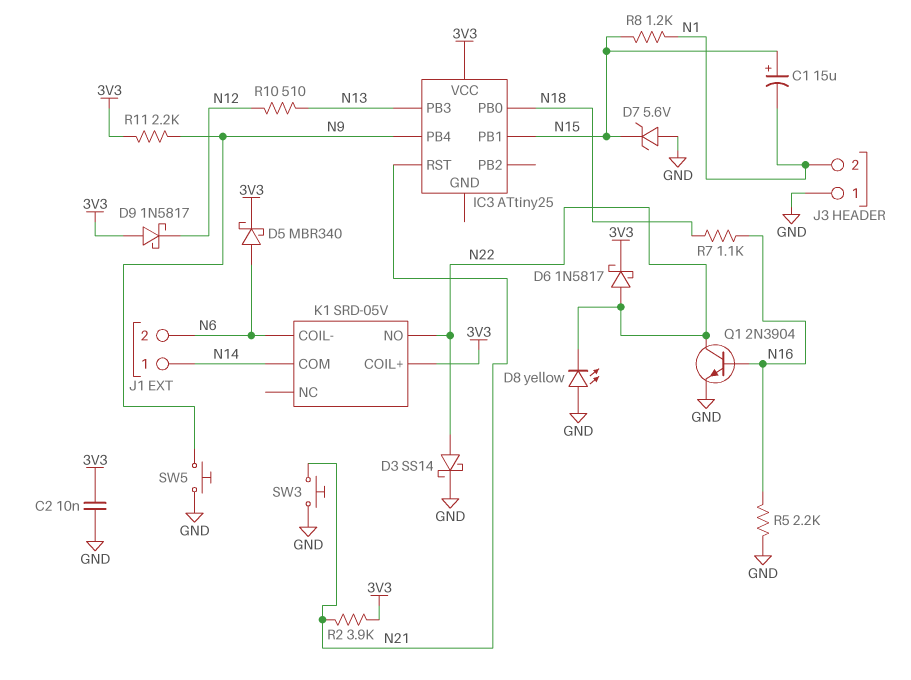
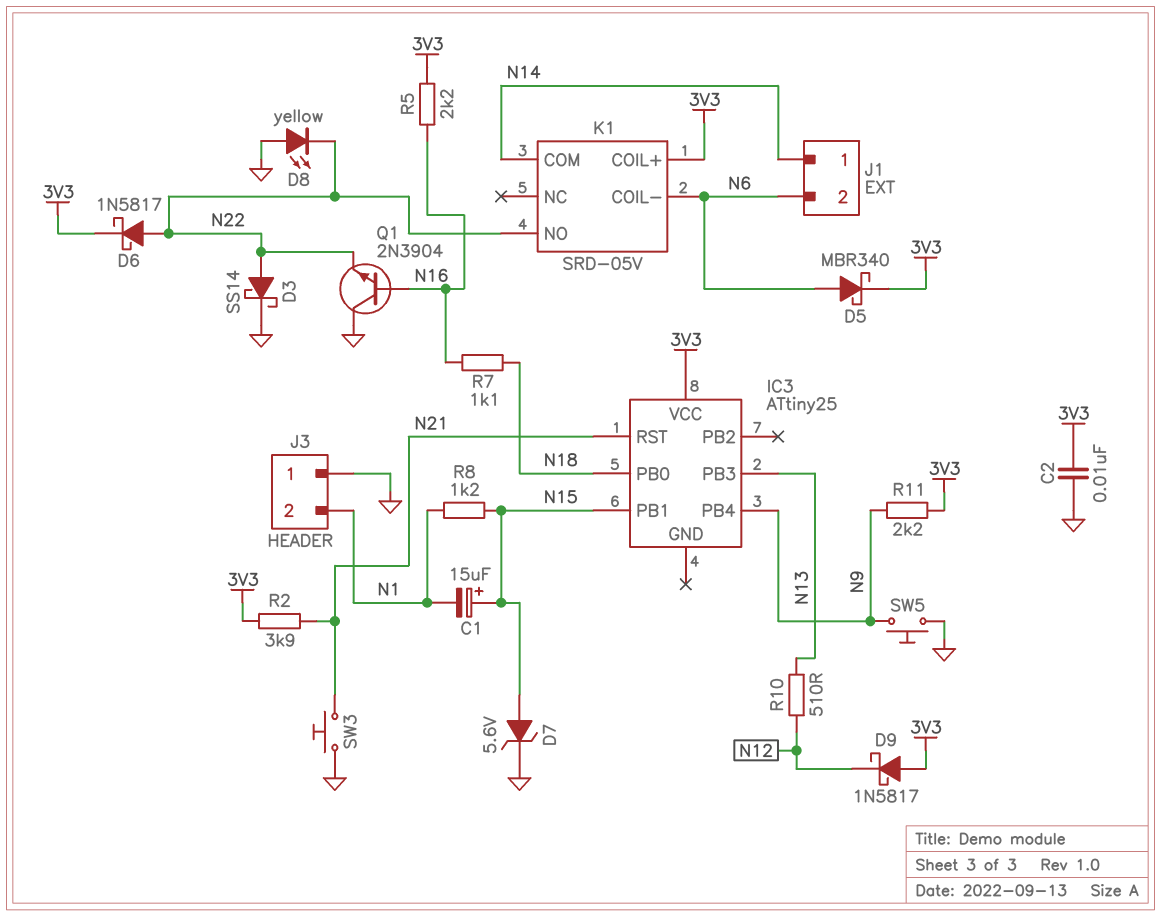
D7: zener 5.6V (A GND, K N15) -> zener 5.6V (A N15, K GND)
Q1: NPN 2N3904 (B N16, C N22, E GND) -> NPN 2N3904 (B N16, C GND, E N22)
R5: 2.2k (GND, N16) -> 2.2k (3V3, N16)

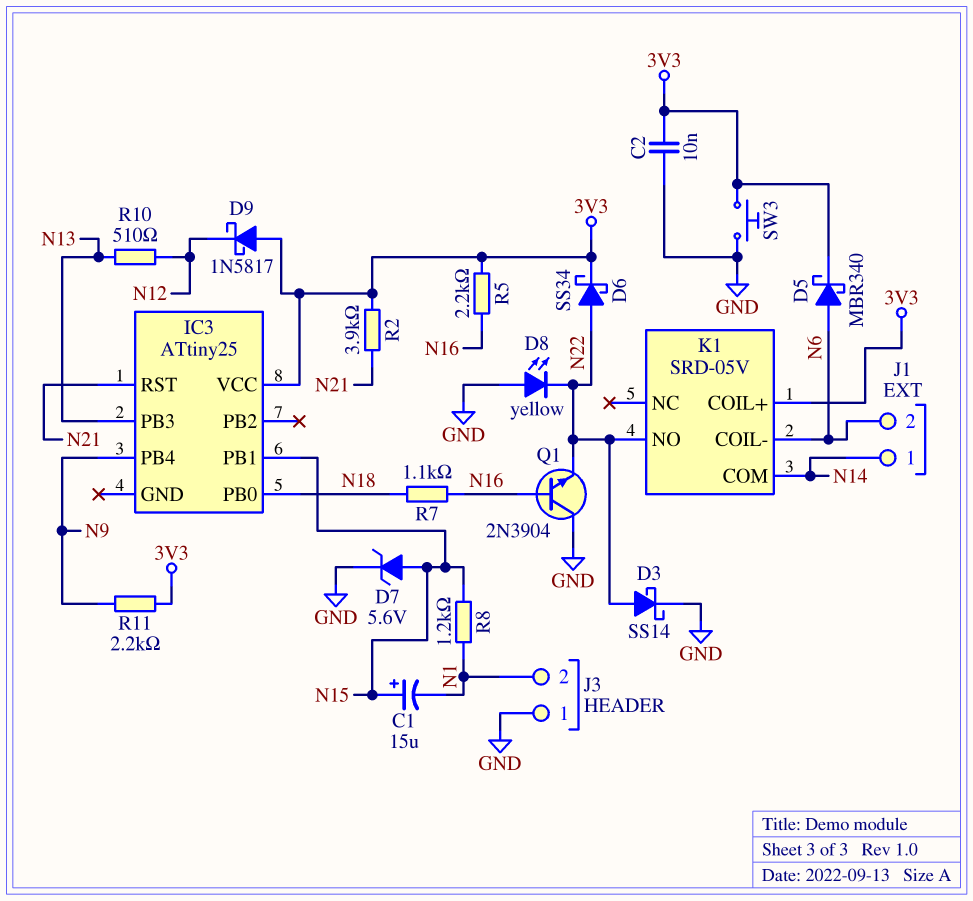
D6: schottky 1N5817 (A N22, K 3V3) -> schottky SS34 (A N22, K 3V3)
SW3: button (GND, N21) -> button (3V3, GND)
SW5: button (GND, N9) -> none

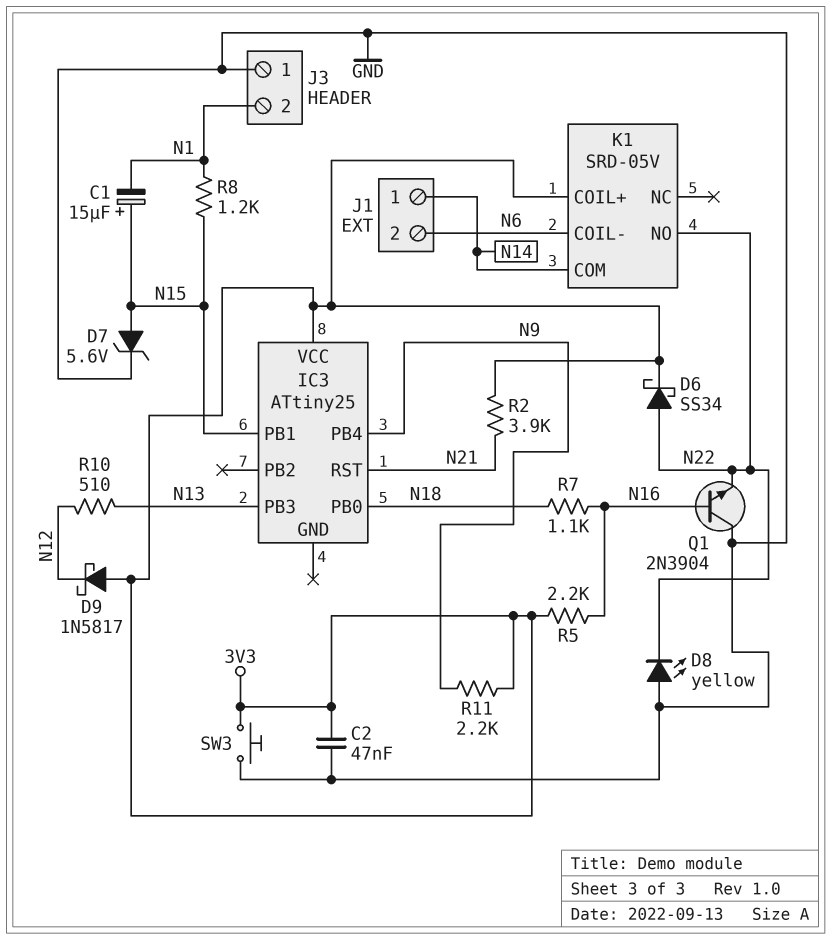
C2: 10nF (3V3, GND) -> 47nF (3V3, GND)
D3: schottky SS14 (A N22, K GND) -> none
D5: schottky MBR340 (A N6, K 3V3) -> none

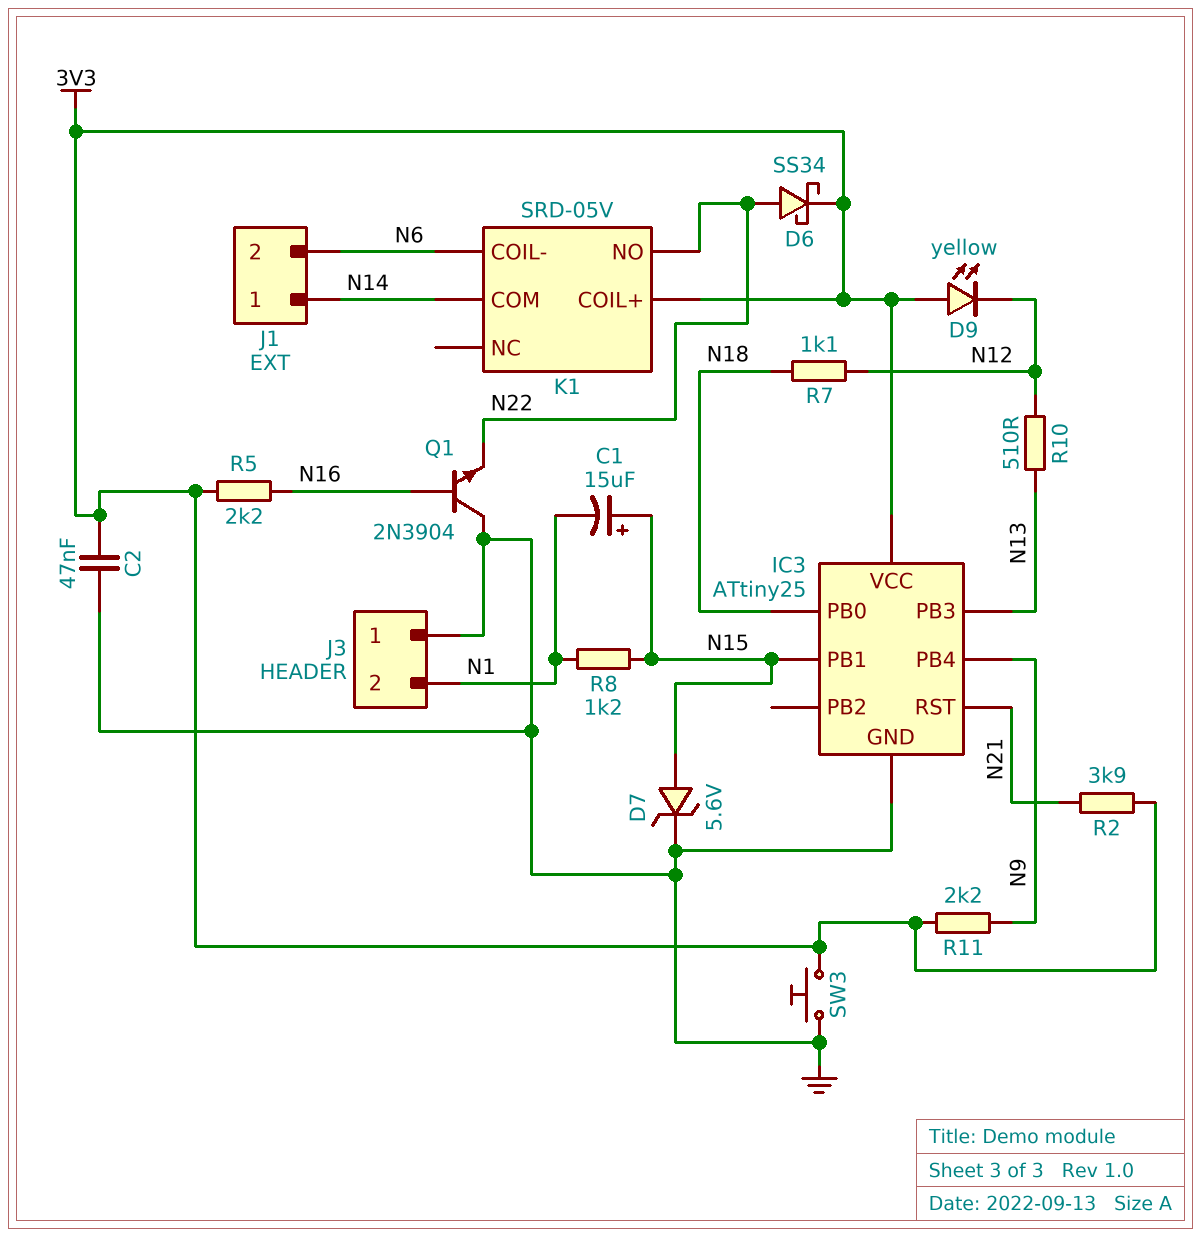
D8: LED yellow (A GND, K N22) -> none
D9: schottky 1N5817 (A 3V3, K N12) -> LED yellow (A 3V3, K N12)
IC3 pin GND: none -> GND
R7: 1.1k (N16, N18) -> 1.1k (N12, N18)

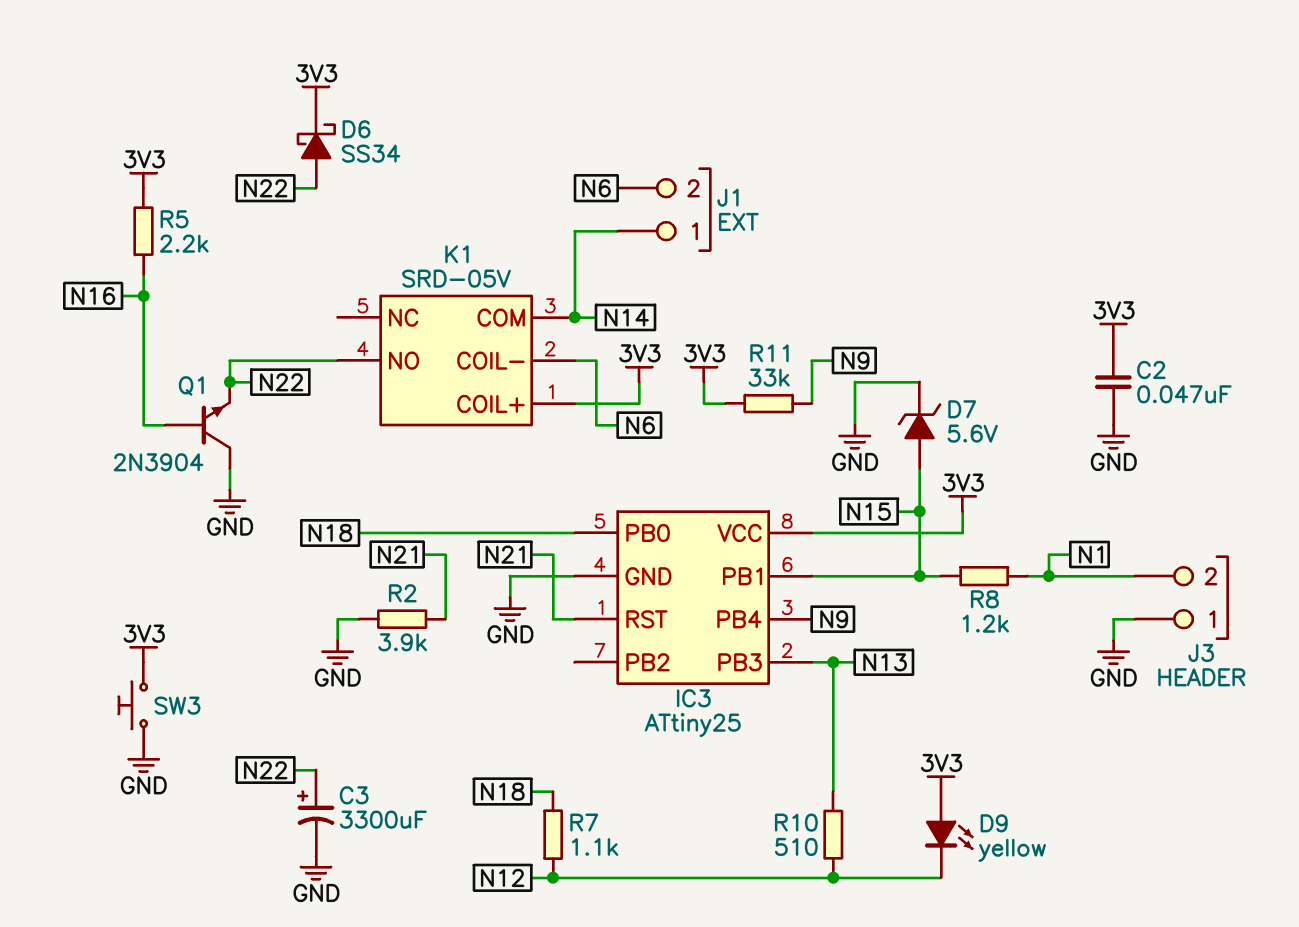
C1: 15uF (plus N15, minus N1) -> none
C3: none -> 3300uF (plus N22, minus GND)
R2: 3.9k (3V3, N21) -> 3.9k (GND, N21)
R11: 2.2k (3V3, N9) -> 33k (3V3, N9)

